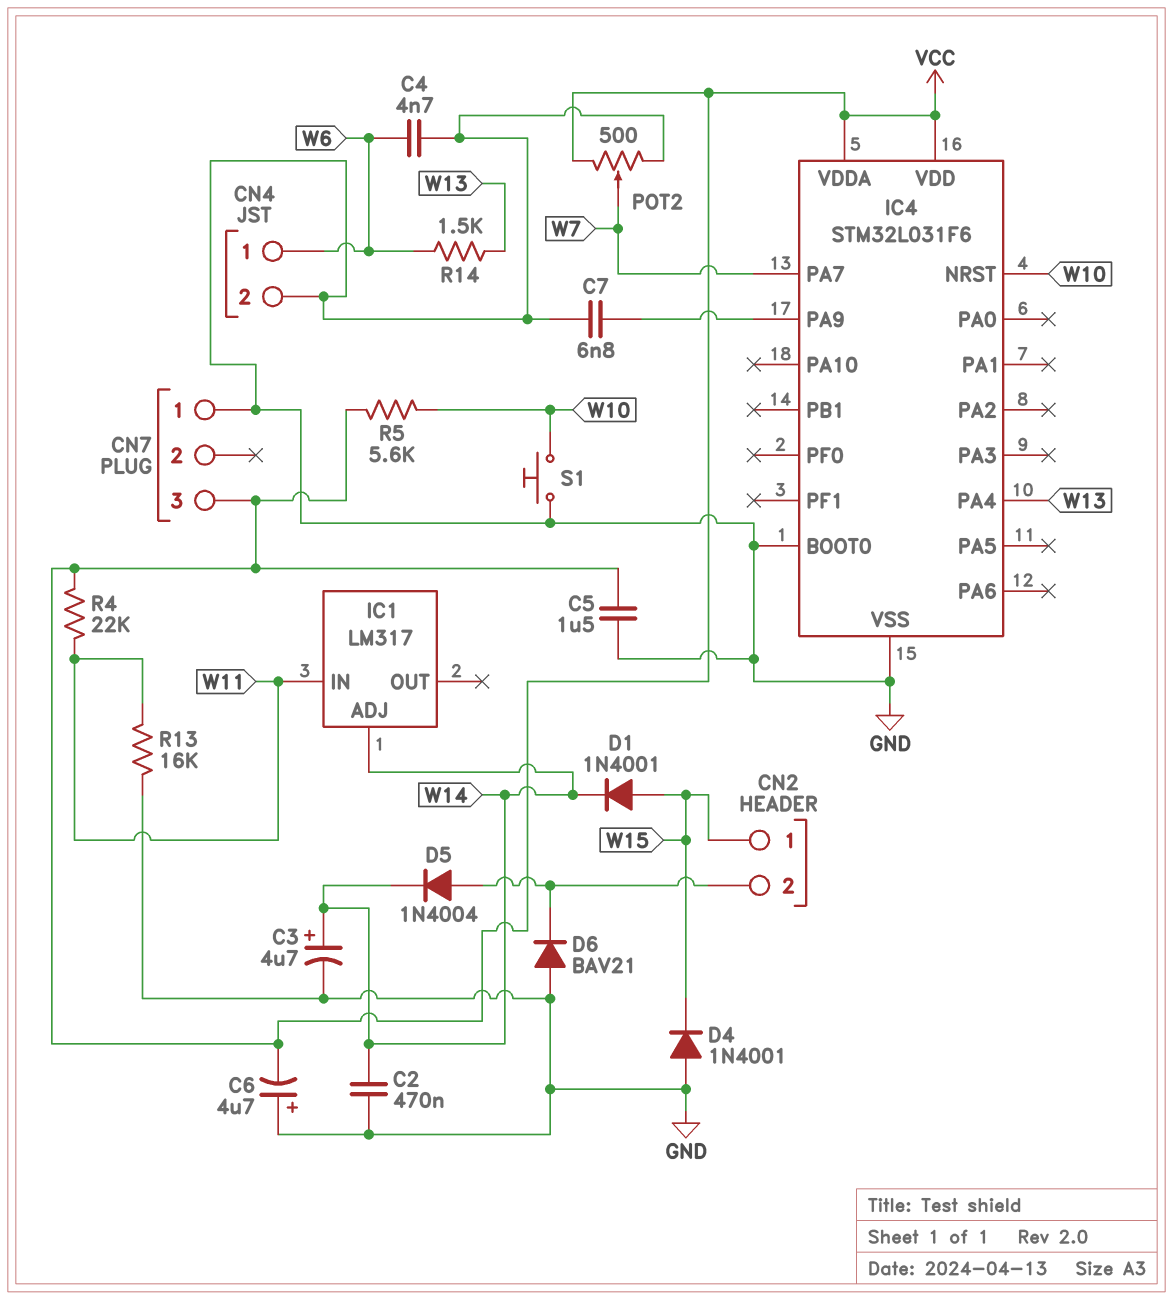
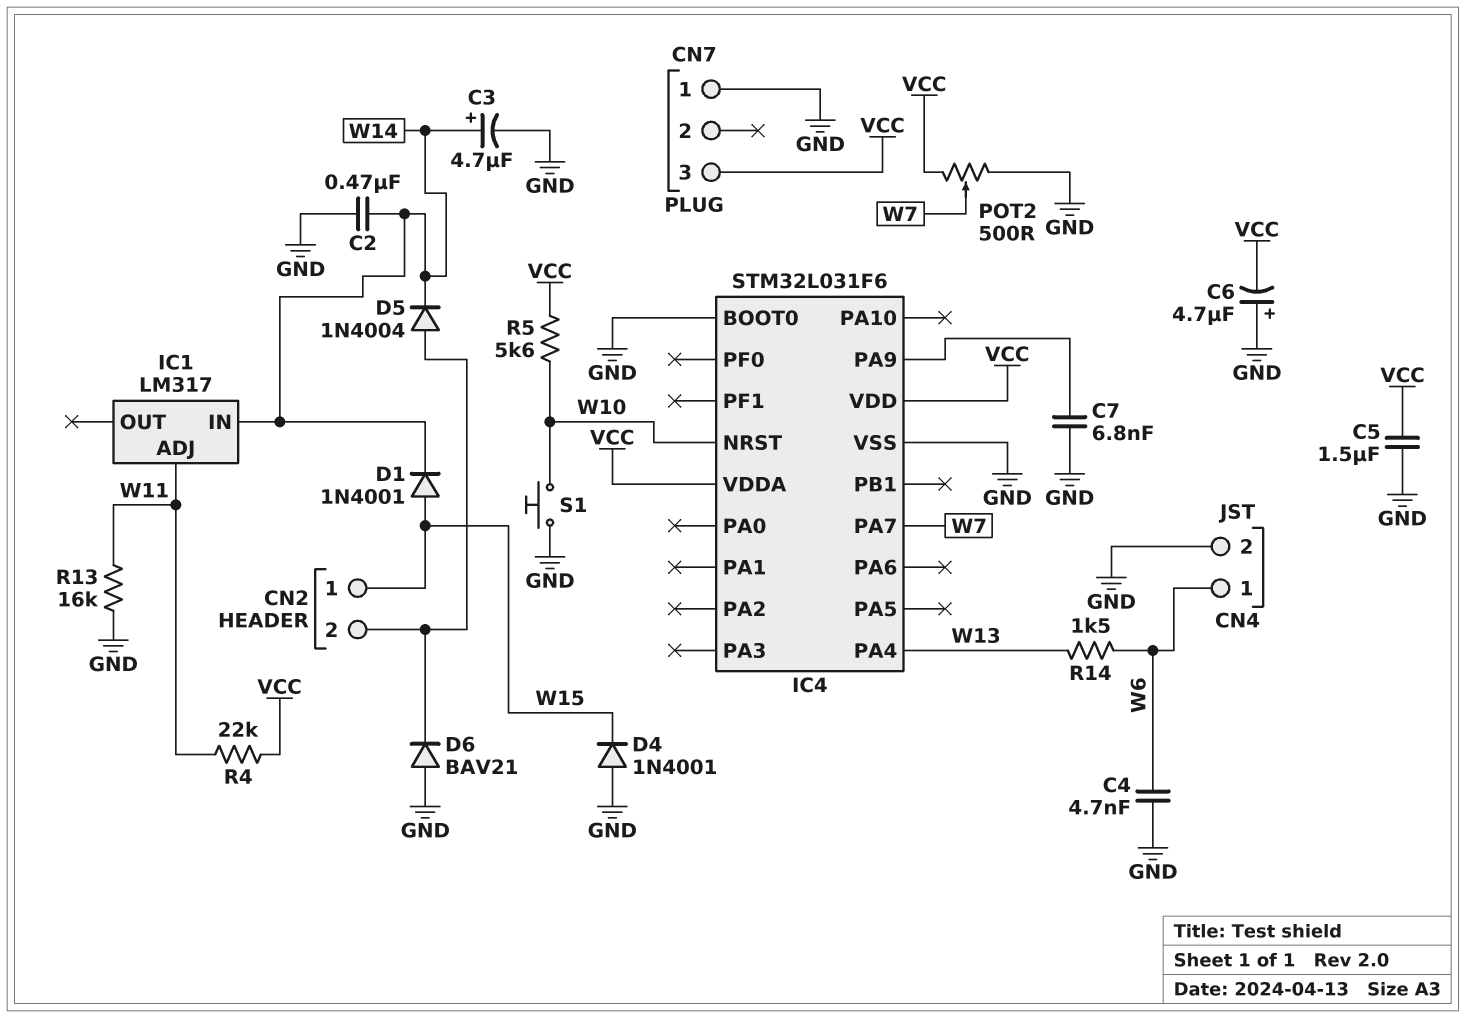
IC1 pin ADJ: W14 -> W11
IC1 pin IN: W11 -> W14

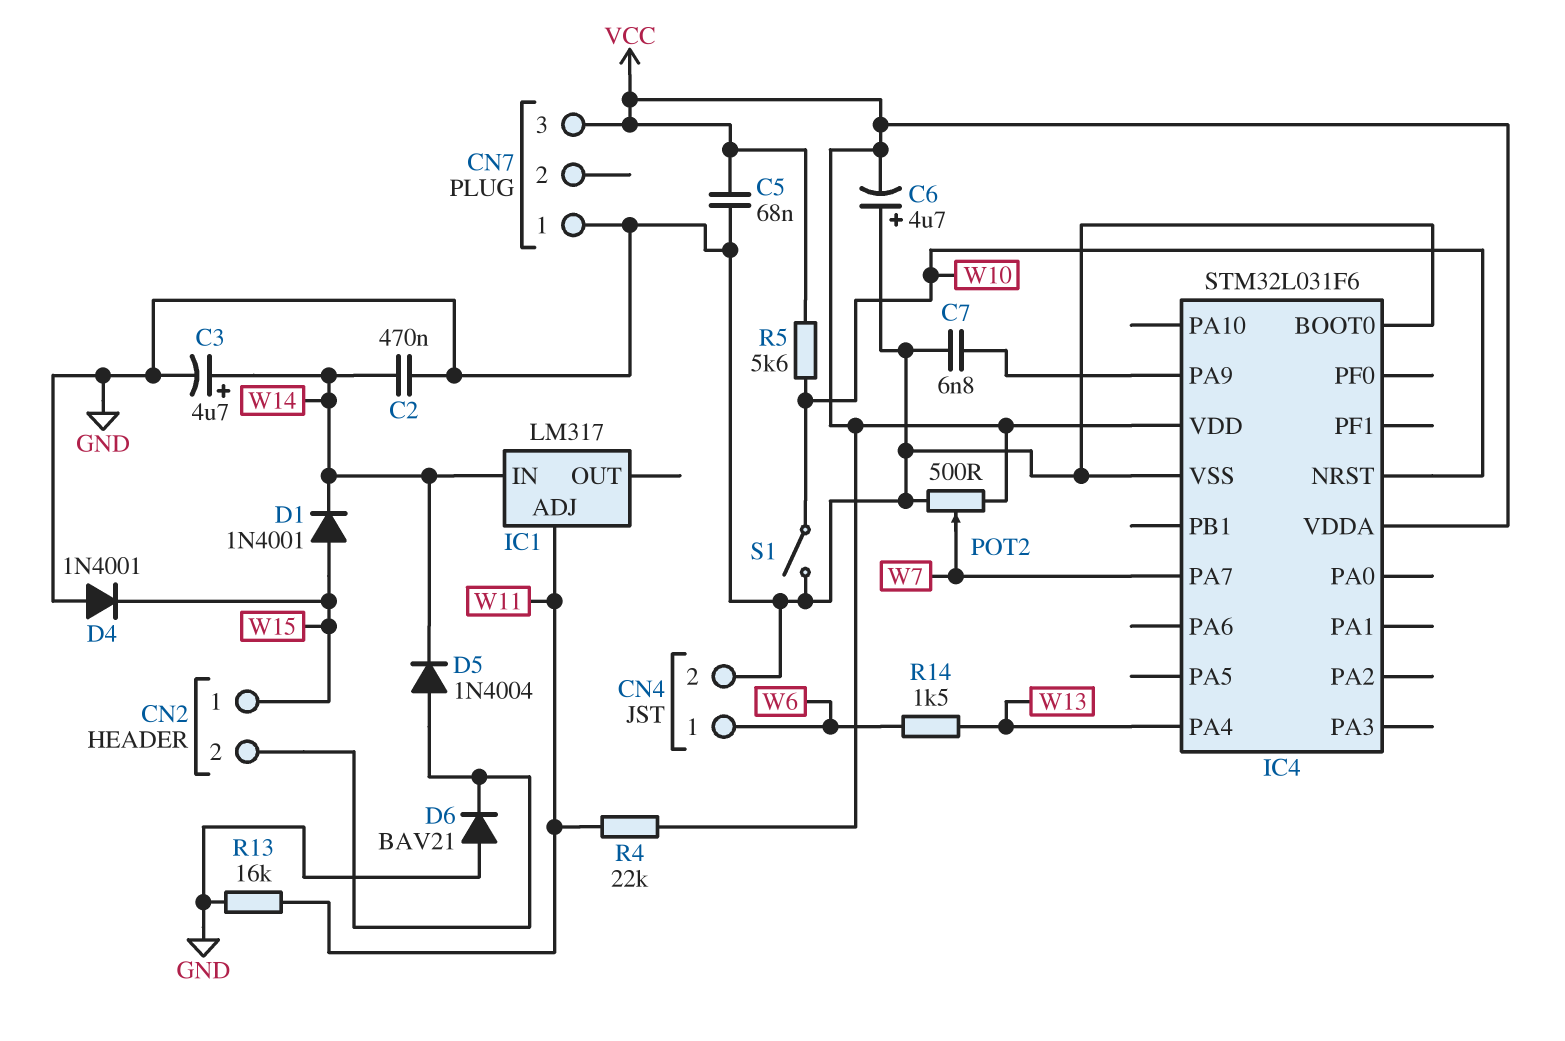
C4: 4.7nF (GND, W6) -> none
C5: 1.5uF (GND, VCC) -> 68nF (GND, VCC)
S1: button (GND, W10) -> switch (GND, W10)

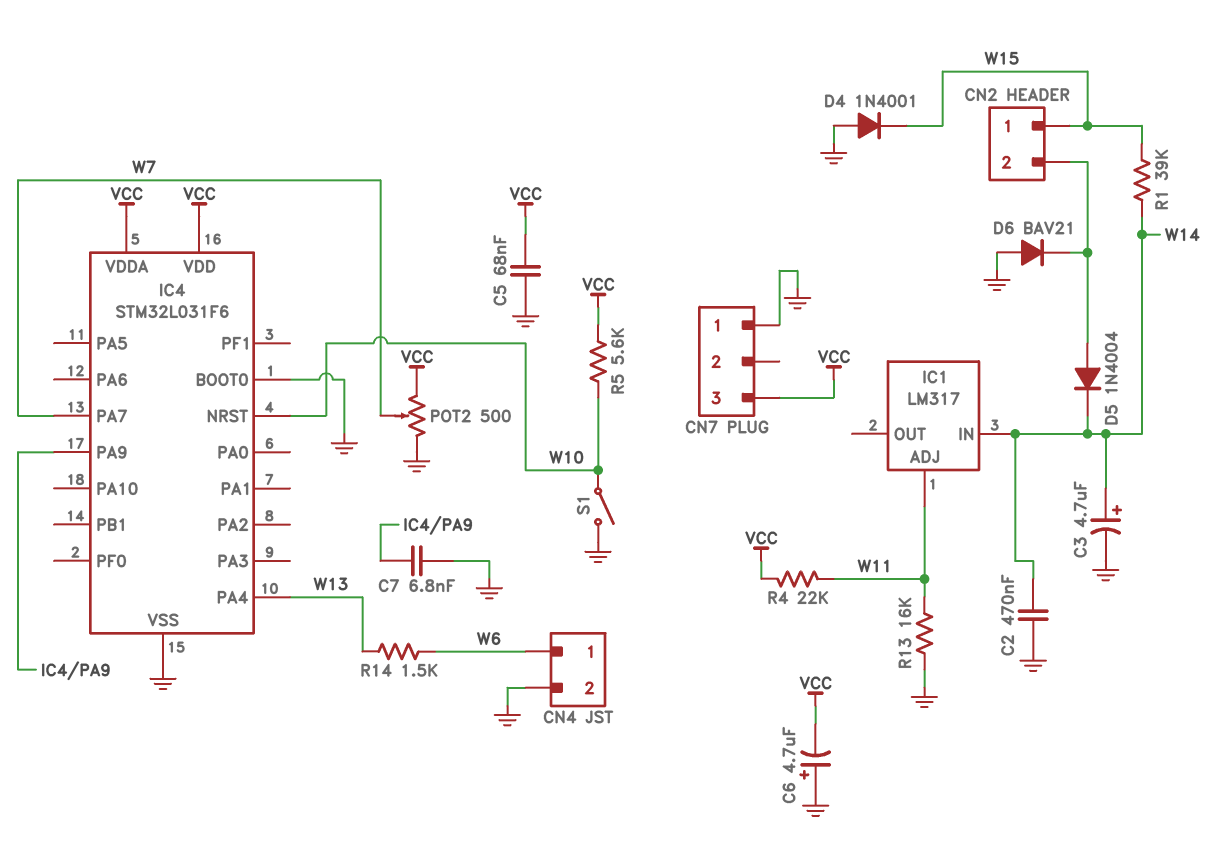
D1: diode 1N4001 (A W15, K W14) -> none
R1: none -> 39k (W14, W15)

